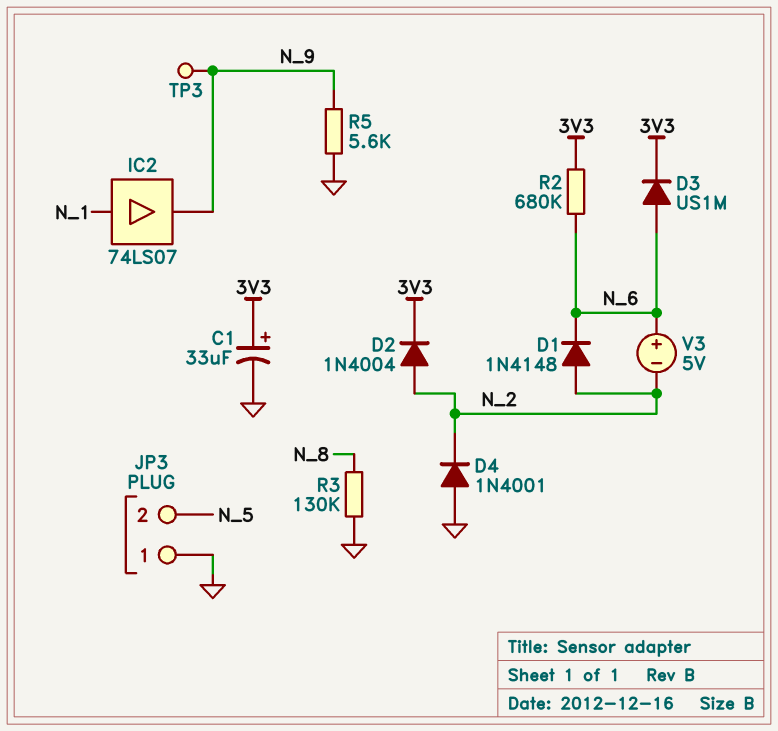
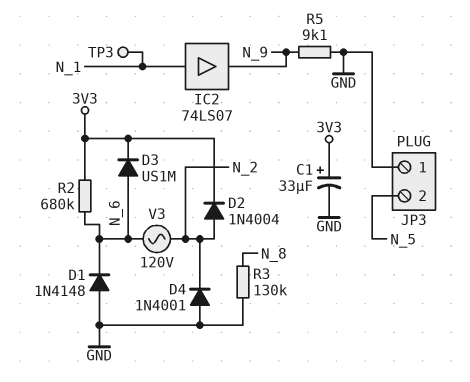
D1: diode 1N4148 (A N_2, K N_6) -> diode 1N4148 (A GND, K N_6)
R5: 5.6k (GND, N_9) -> 9.1k (GND, N_9)
TP3: test point (N_9) -> test point (N_1)
V3: 5V (plus N_6, minus N_2) -> AC 120V (N_2, N_6)

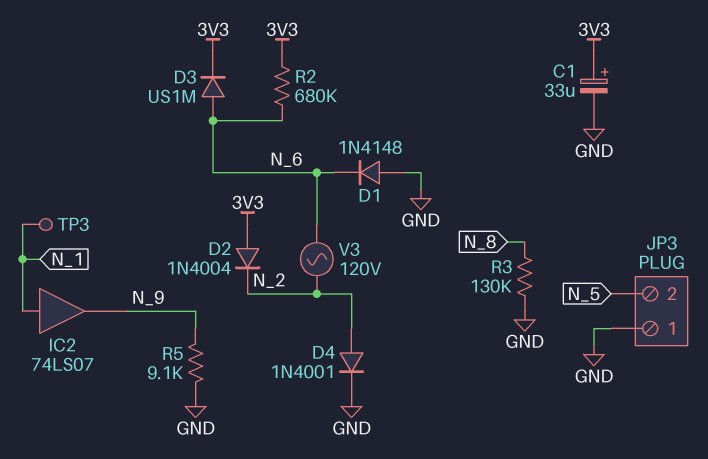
D2: diode 1N4004 (A N_2, K 3V3) -> diode 1N4004 (A 3V3, K N_2)
D4: diode 1N4001 (A GND, K N_2) -> diode 1N4001 (A N_2, K GND)

